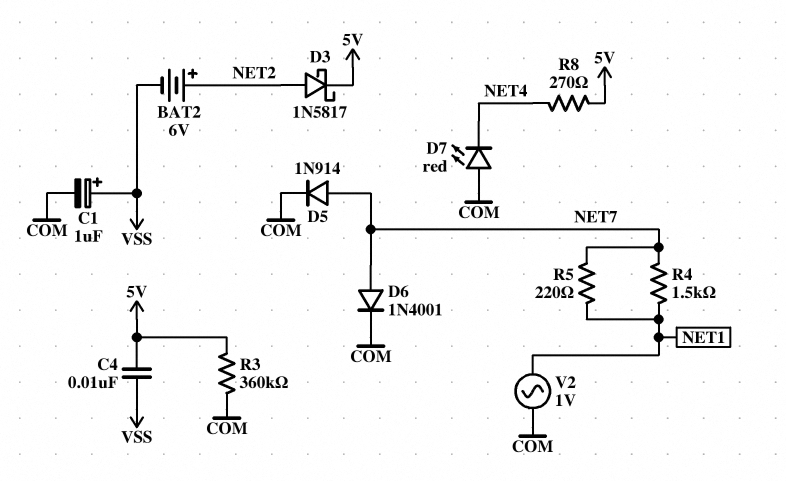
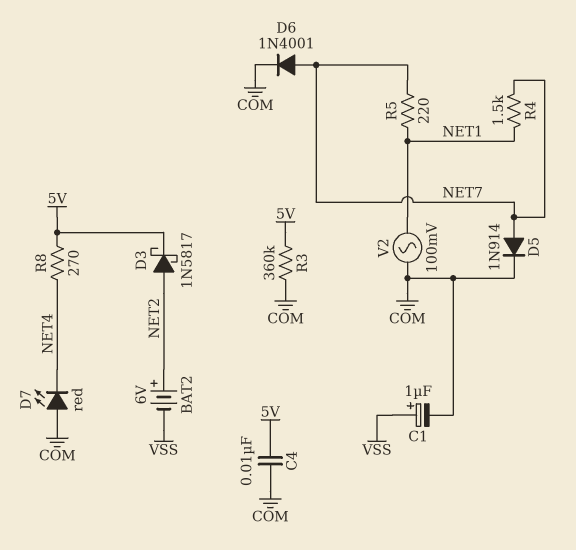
C4: 10nF (5V, VSS) -> 10nF (5V, COM)
V2: AC 1V (COM, NET1) -> AC 100mV (COM, NET1)

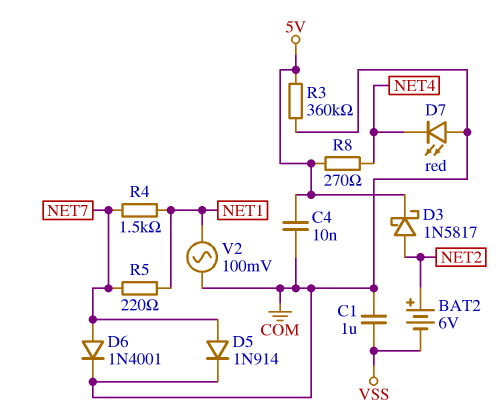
C1: 1uF (plus VSS, minus COM) -> 1uF (COM, VSS)

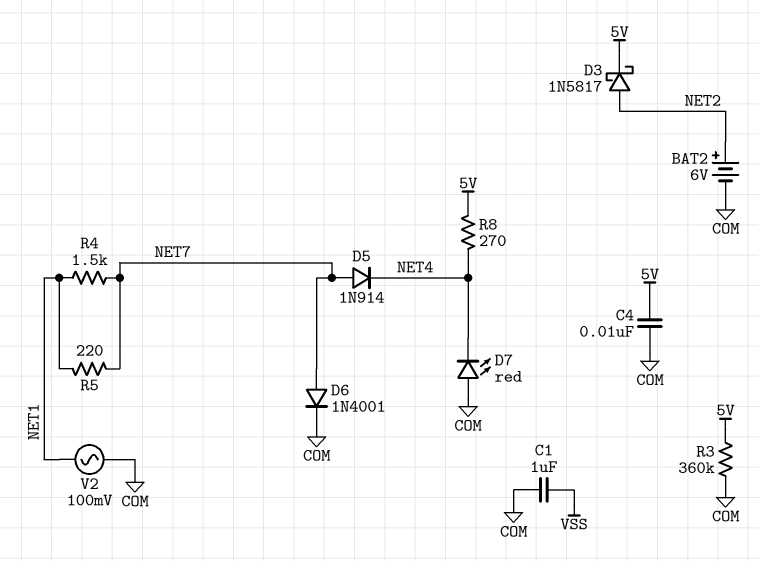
BAT2: 6V (plus NET2, minus VSS) -> 6V (plus NET2, minus COM)
D5: diode 1N914 (A NET7, K COM) -> diode 1N914 (A NET7, K NET4)

